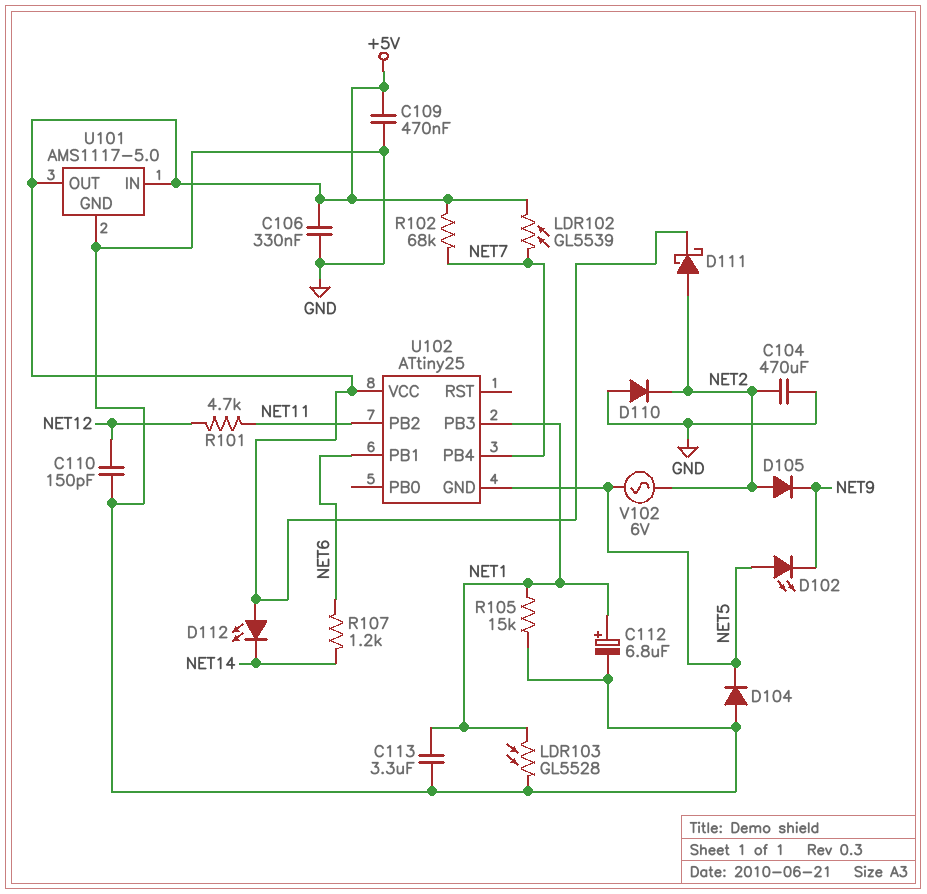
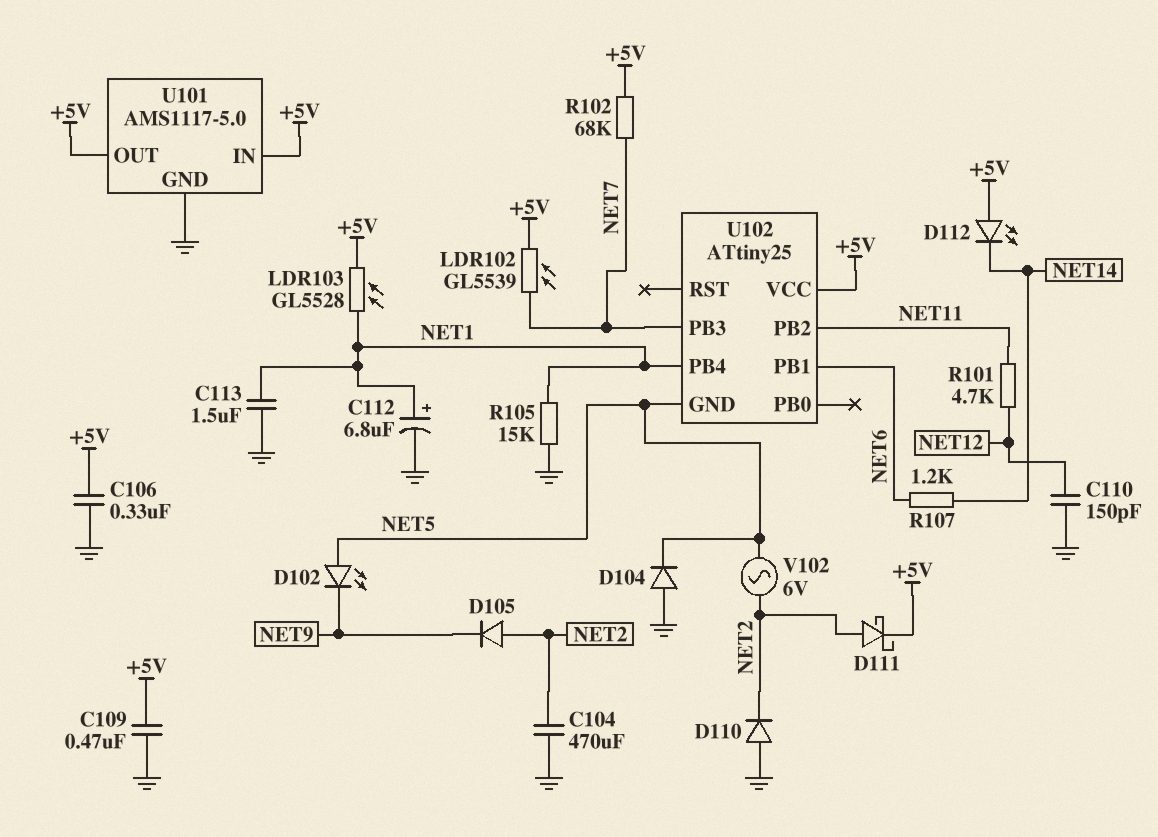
C113: 3.3uF (GND, NET1) -> 1.5uF (GND, NET1)
LDR103: GL5528 (GND, NET1) -> GL5528 (+5V, NET1)
U102 pin PB3: NET1 -> NET7
U102 pin PB4: NET7 -> NET1

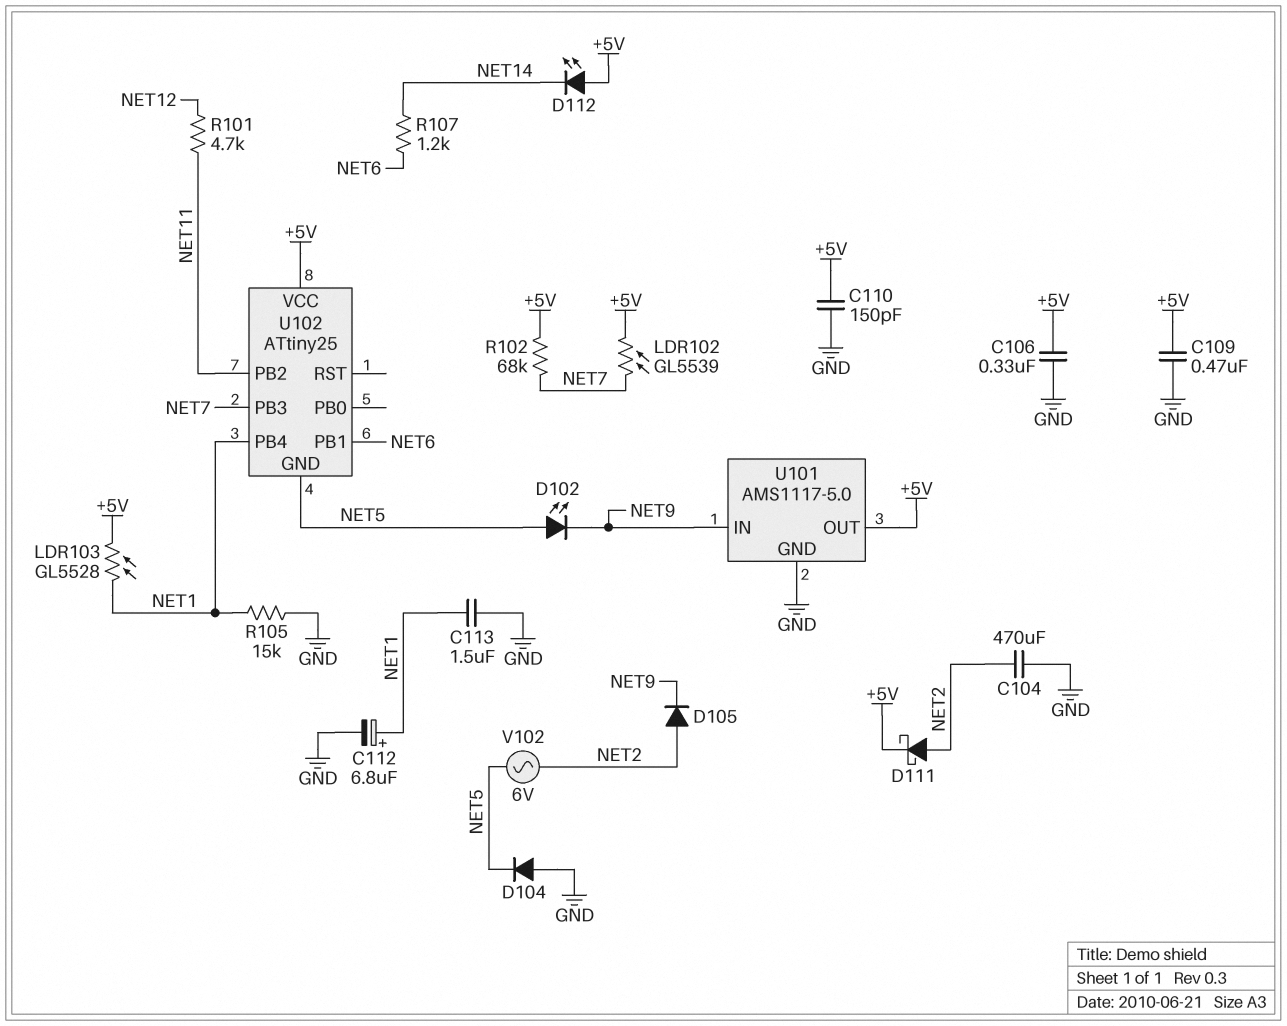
C110: 150pF (GND, NET12) -> 150pF (+5V, GND)
D110: diode (A GND, K NET2) -> none
U101 pin IN: +5V -> NET9

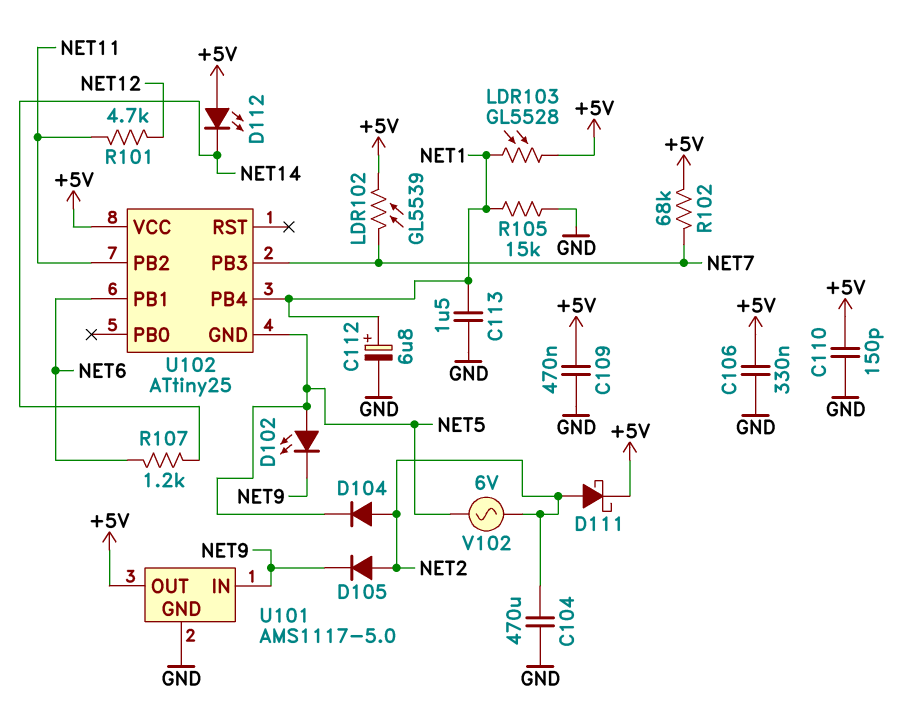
D104: diode (A GND, K NET5) -> diode (A NET2, K NET5)

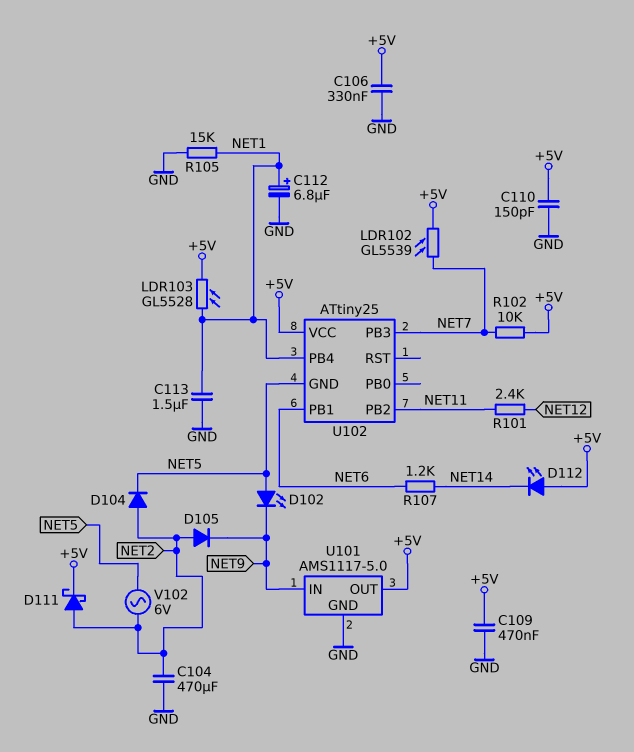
R101: 4.7k (NET11, NET12) -> 2.4k (NET11, NET12)
R102: 68k (+5V, NET7) -> 10k (+5V, NET7)

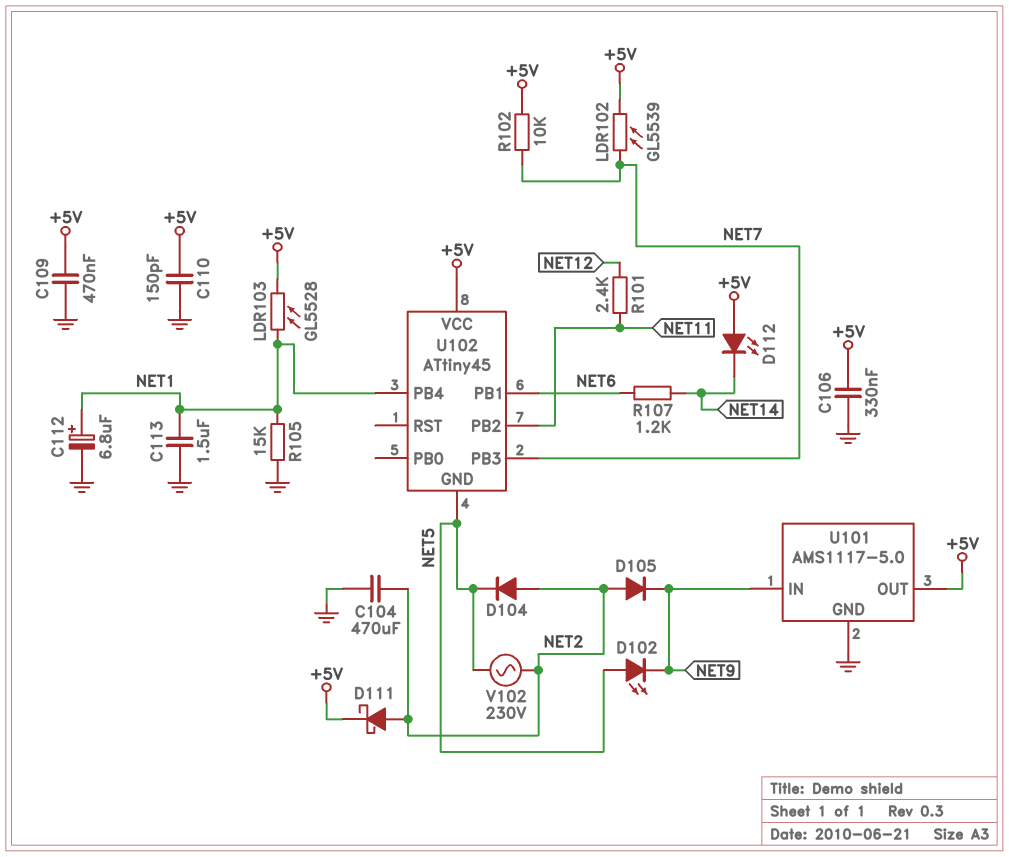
U102: ATtiny25 -> ATtiny45
V102: AC 6V (NET2, NET5) -> AC 230V (NET2, NET5)

